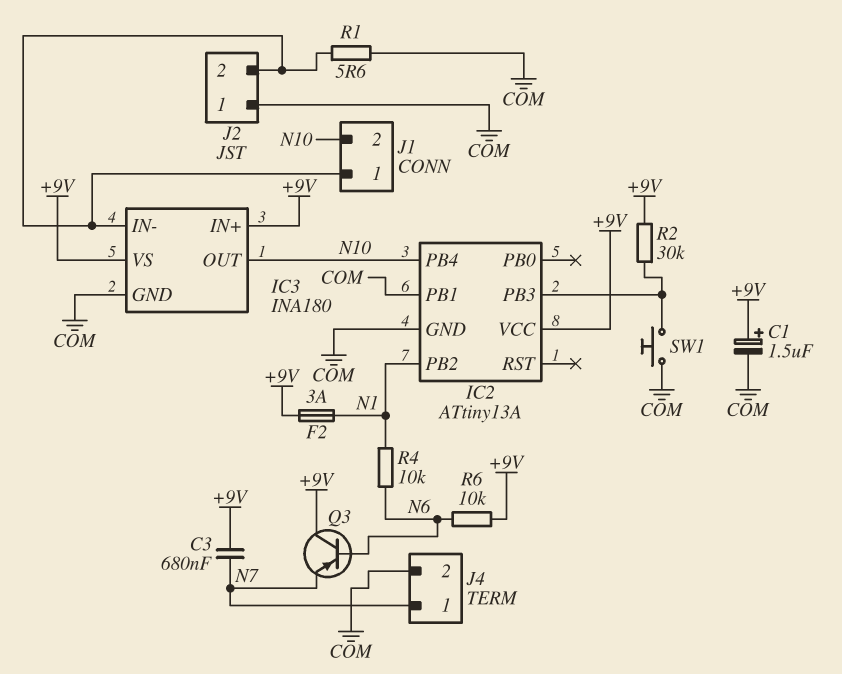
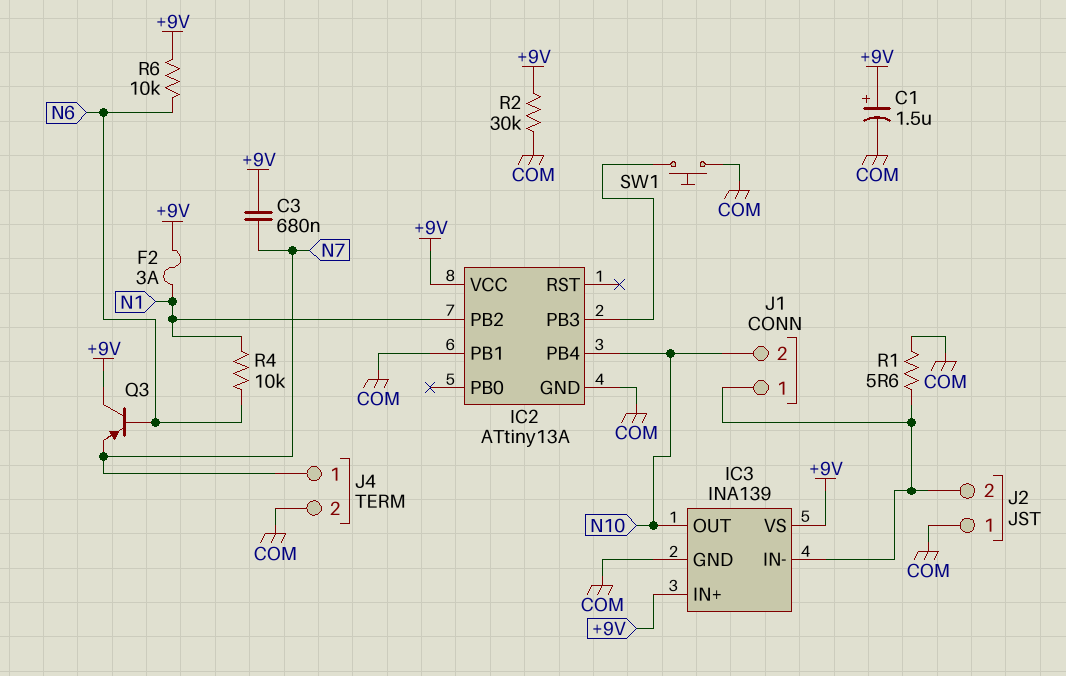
IC3: INA180 -> INA139
R2: 30k (+9V, IC2/PB3) -> 30k (+9V, COM)

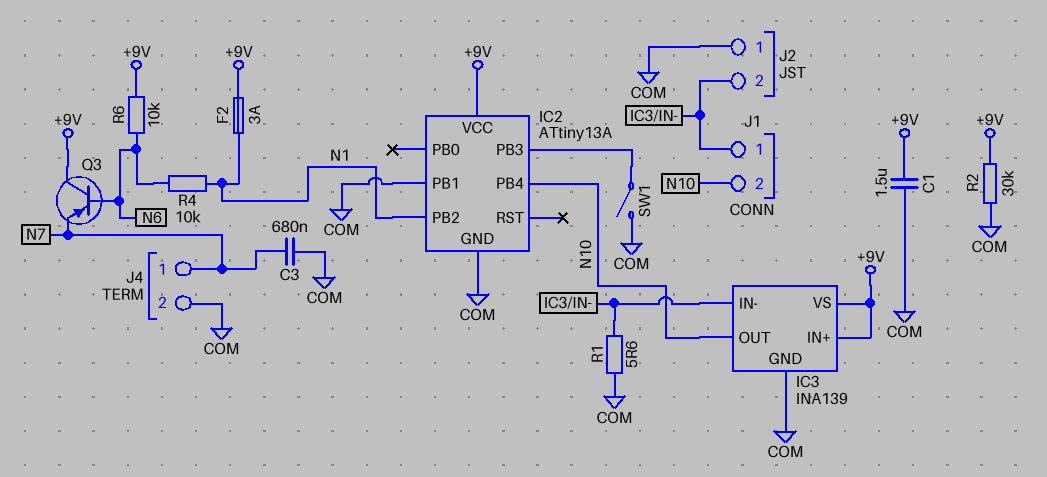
C1: 1.5uF (plus +9V, minus COM) -> 1.5uF (+9V, COM)
C3: 680nF (+9V, N7) -> 680nF (COM, N7)
SW1: button (COM, IC2/PB3) -> switch (COM, IC2/PB3)

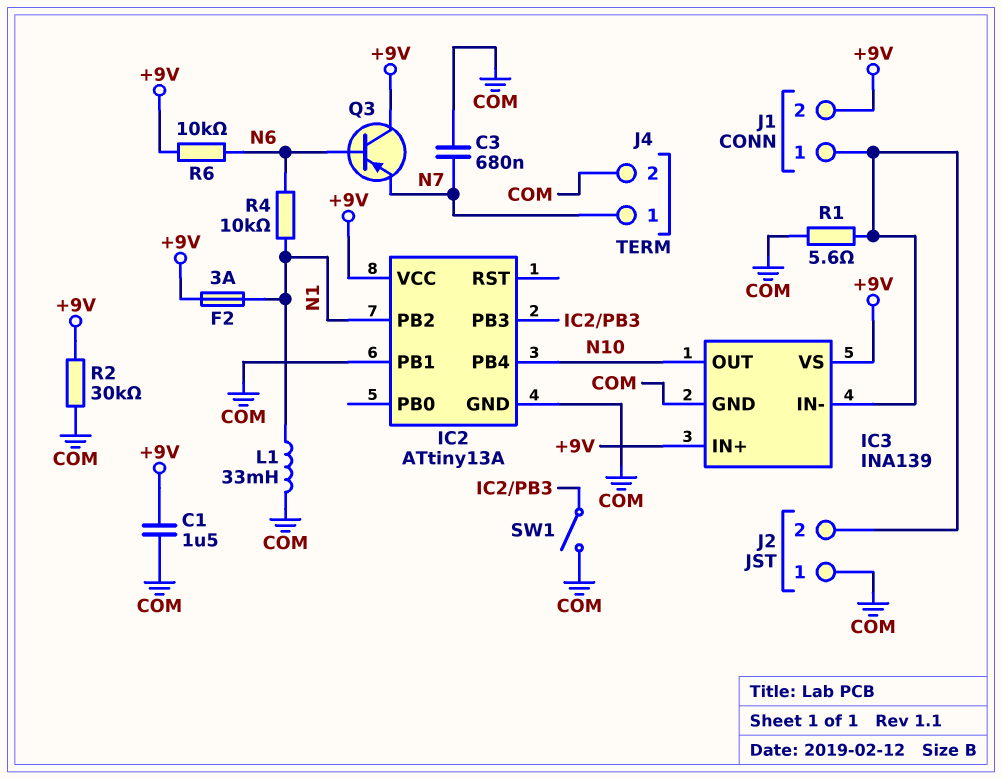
J1 pin 2: N10 -> +9V
L1: none -> 33mH (COM, N1)

